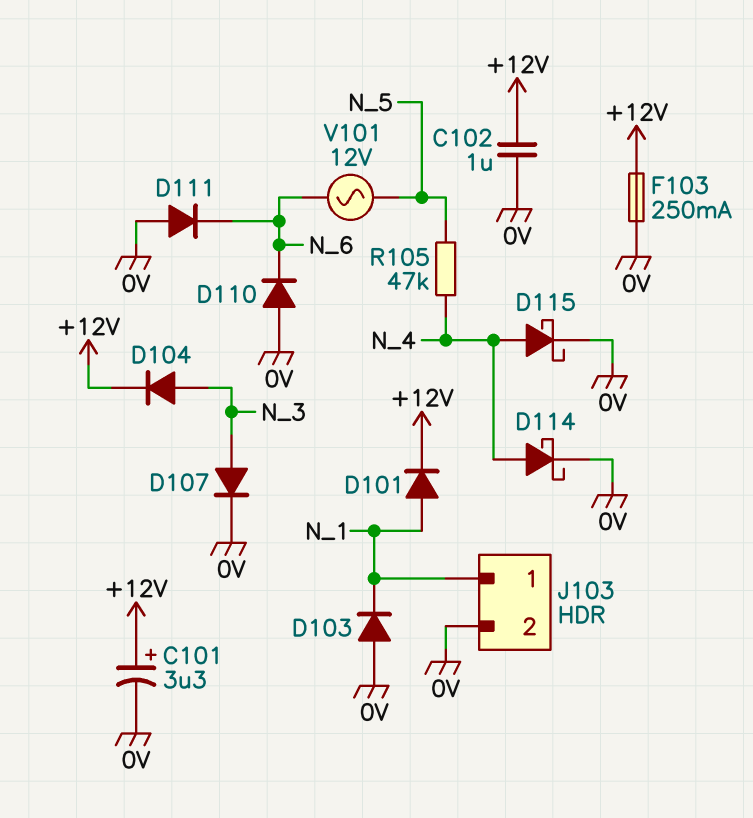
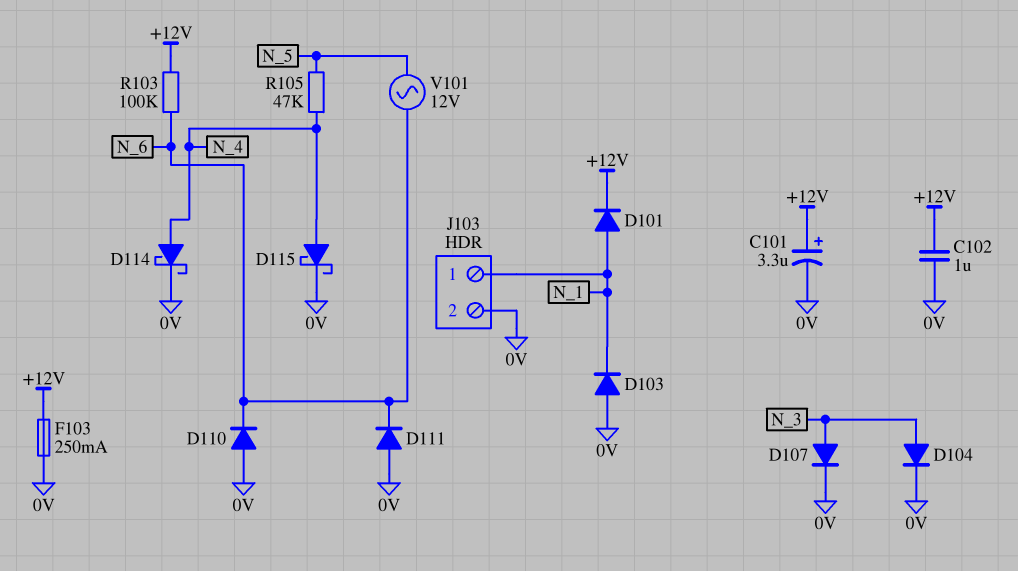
D104: diode (A N_3, K +12V) -> diode (A N_3, K 0V)
R103: none -> 100k (+12V, N_6)

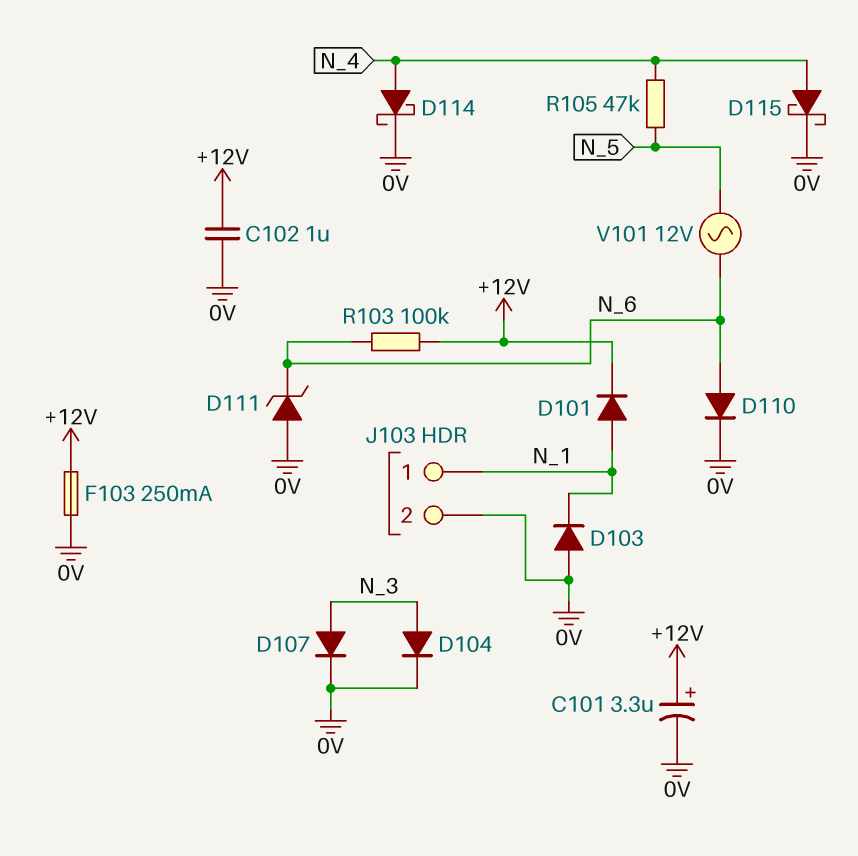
D110: diode (A 0V, K N_6) -> diode (A N_6, K 0V)
D111: diode (A 0V, K N_6) -> zener (A 0V, K N_6)

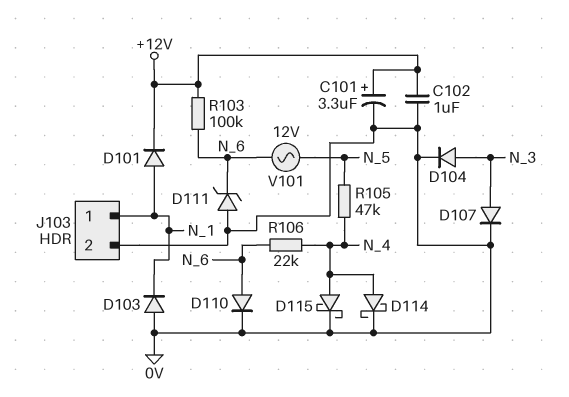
F103: 250mA (+12V, 0V) -> none
R106: none -> 22k (N_4, N_6)

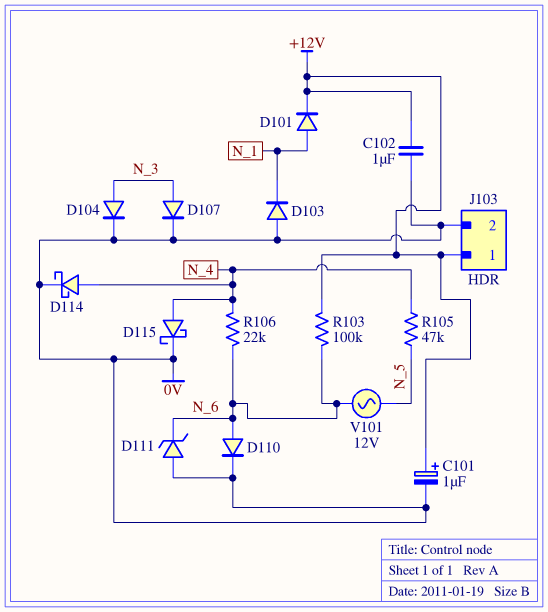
C101: 3.3uF (plus +12V, minus 0V) -> 1uF (plus +12V, minus 0V)
J103 pin 1: N_1 -> +12V

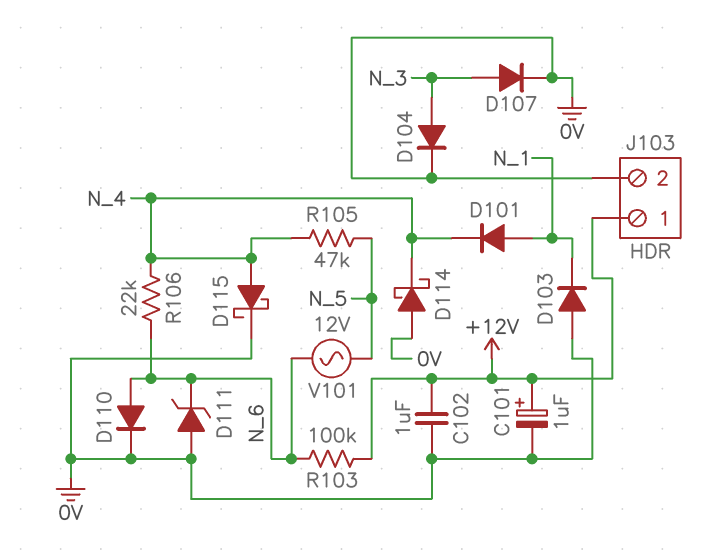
D101: diode (A N_1, K +12V) -> diode (A N_1, K N_4)
D114: schottky (A N_4, K 0V) -> schottky (A 0V, K N_4)

